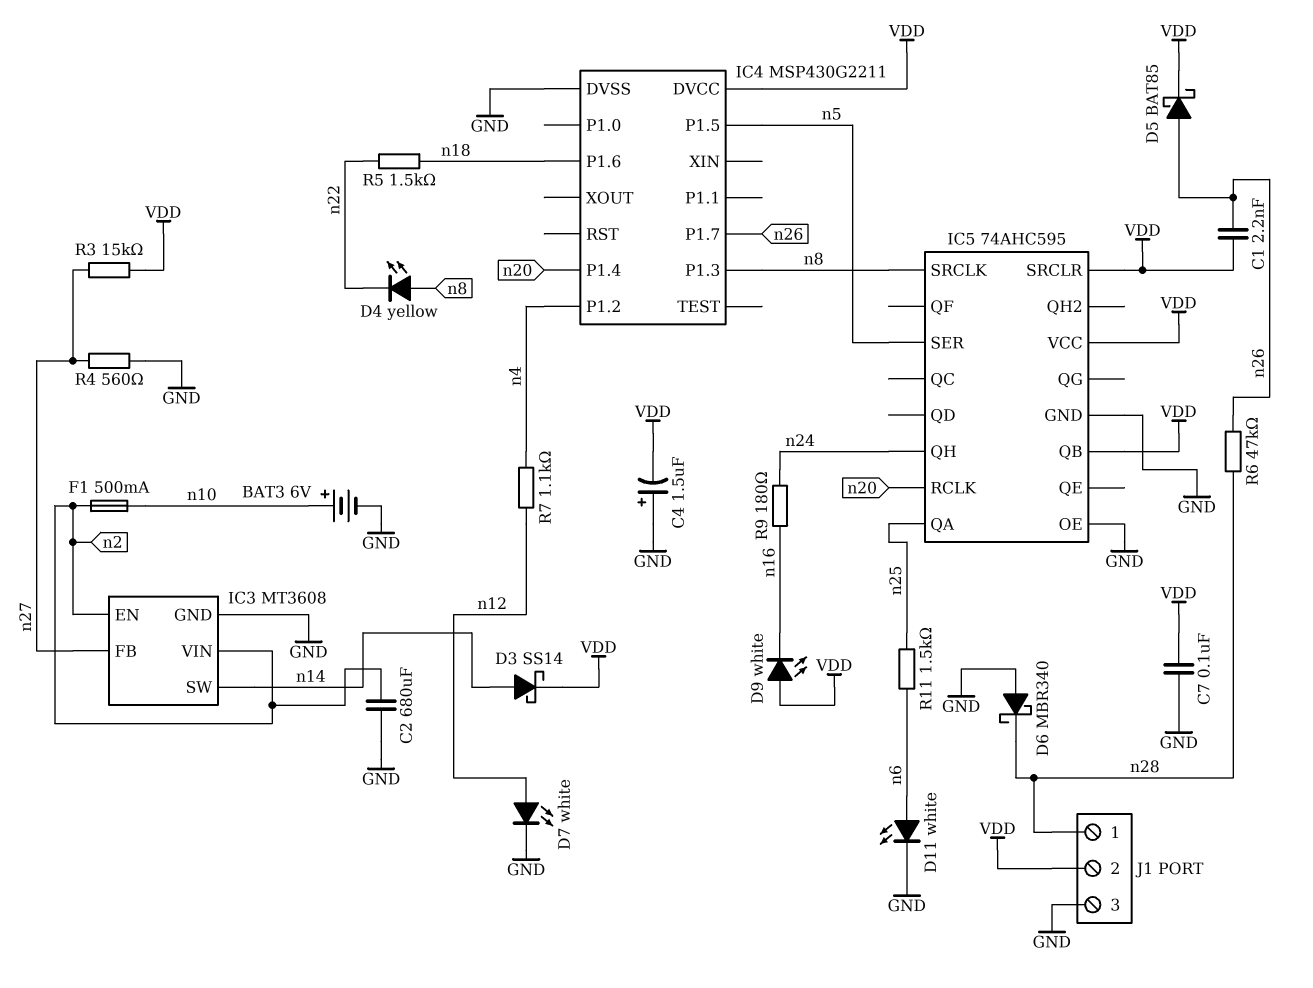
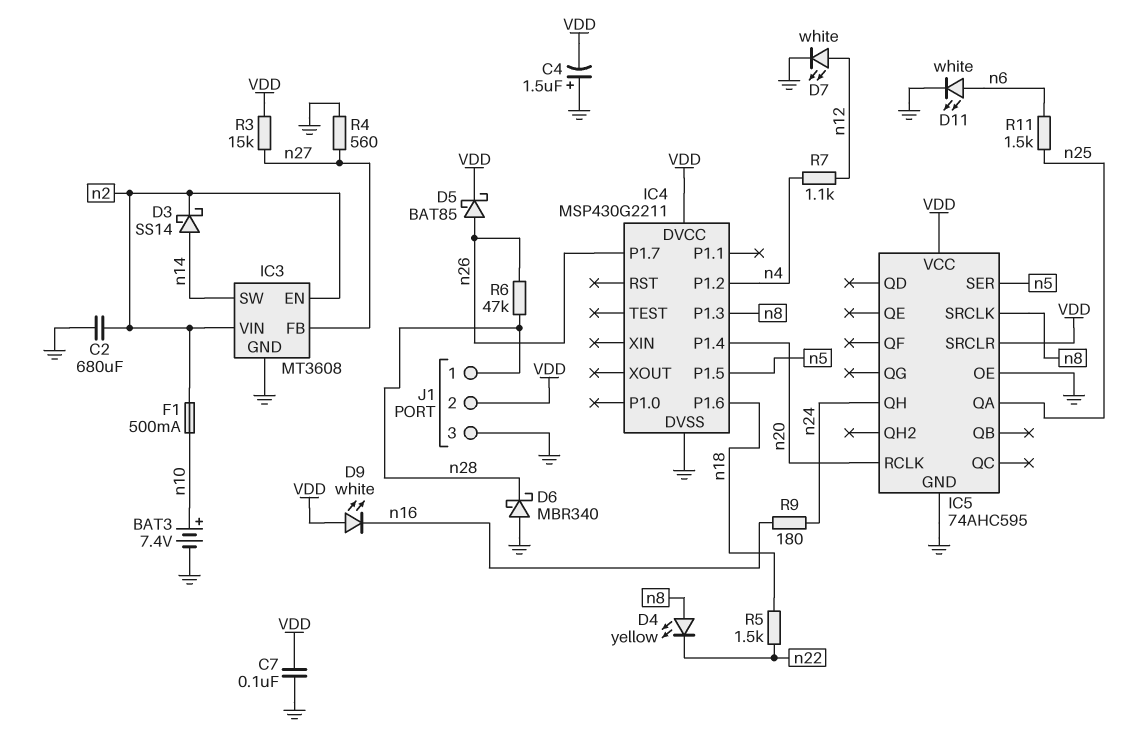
BAT3: 6V (plus n10, minus GND) -> 7.4V (plus n10, minus GND)
C1: 2.2nF (VDD, n26) -> none
D3: schottky SS14 (A n14, K VDD) -> schottky SS14 (A n14, K n2)
IC5 pin QB: VDD -> none

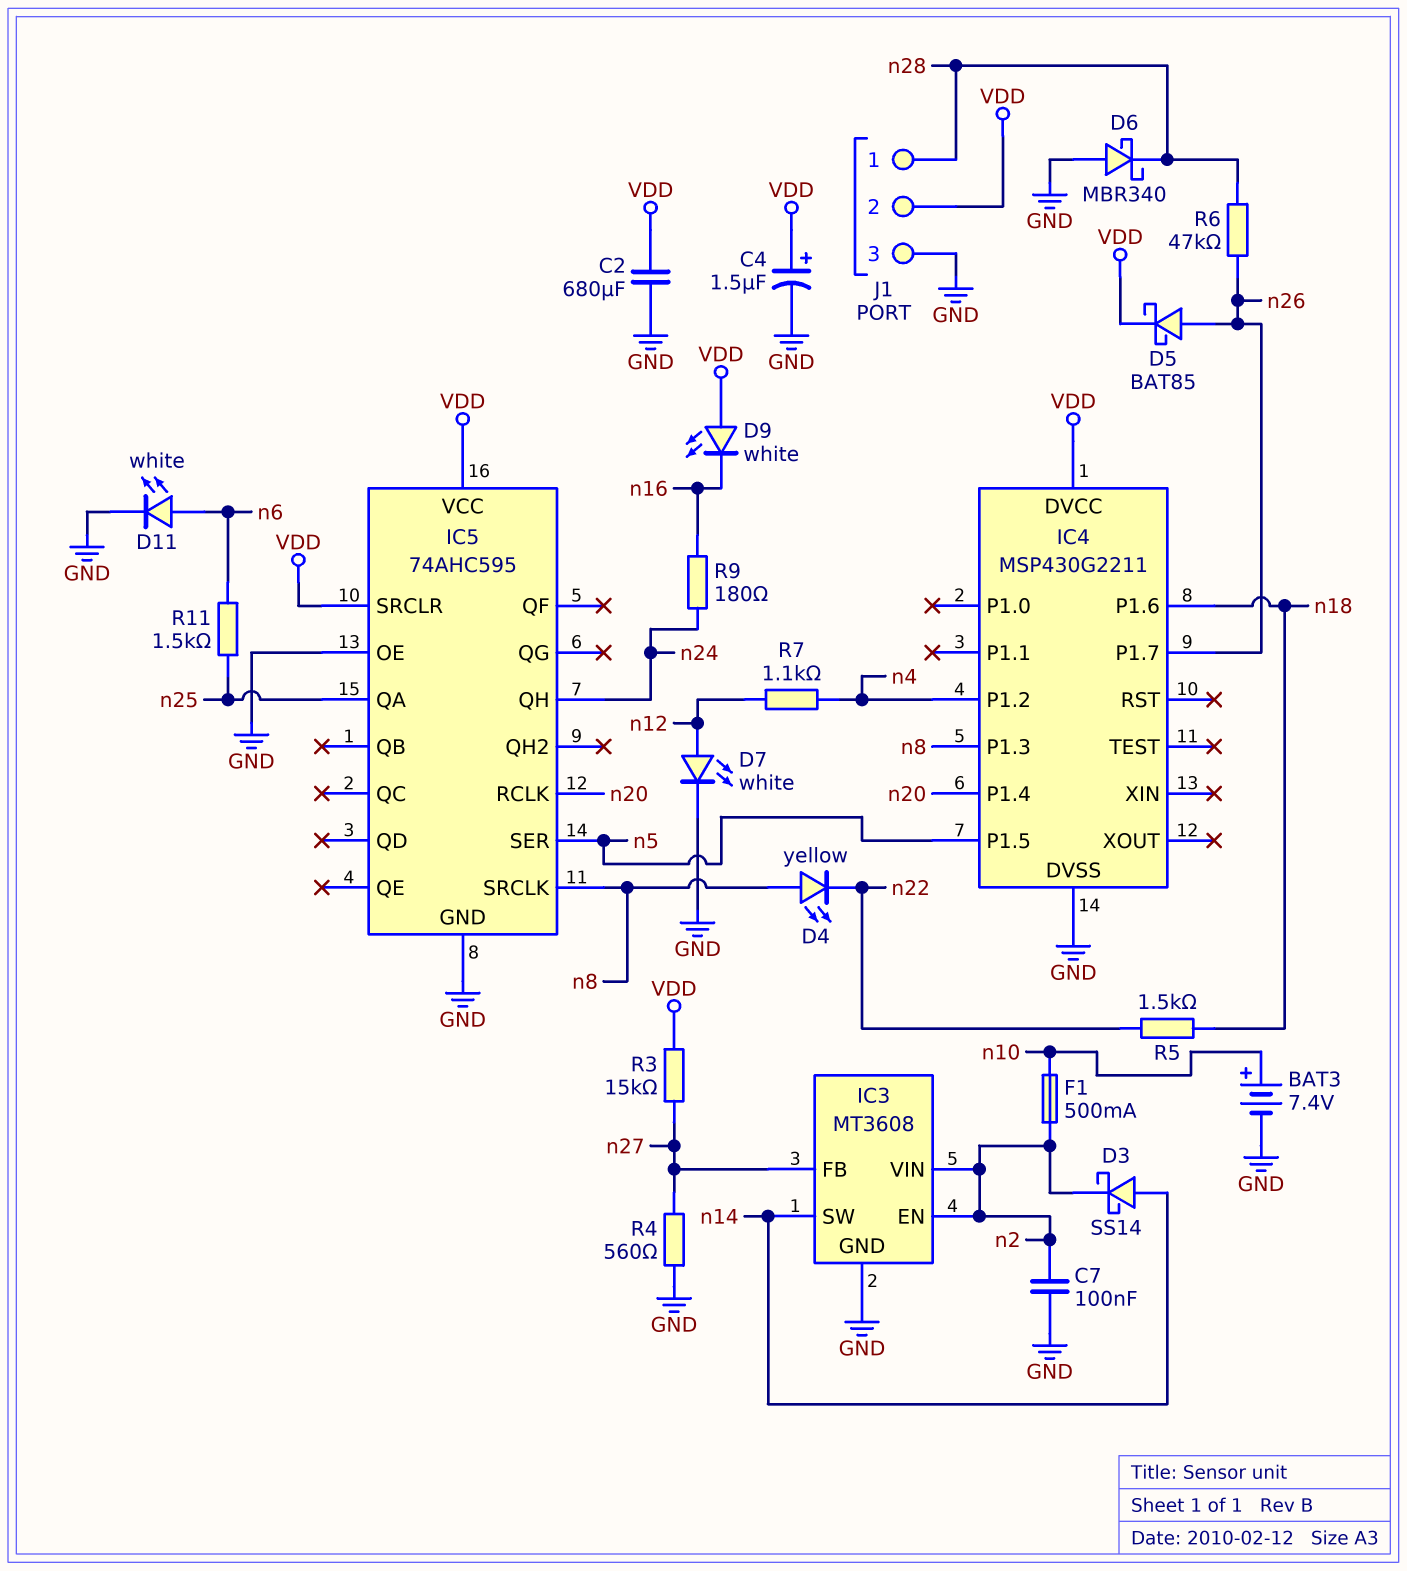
C2: 680uF (GND, n2) -> 680uF (GND, VDD)
C4: 1.5uF (plus GND, minus VDD) -> 1.5uF (plus VDD, minus GND)
C7: 100nF (GND, VDD) -> 100nF (GND, n2)

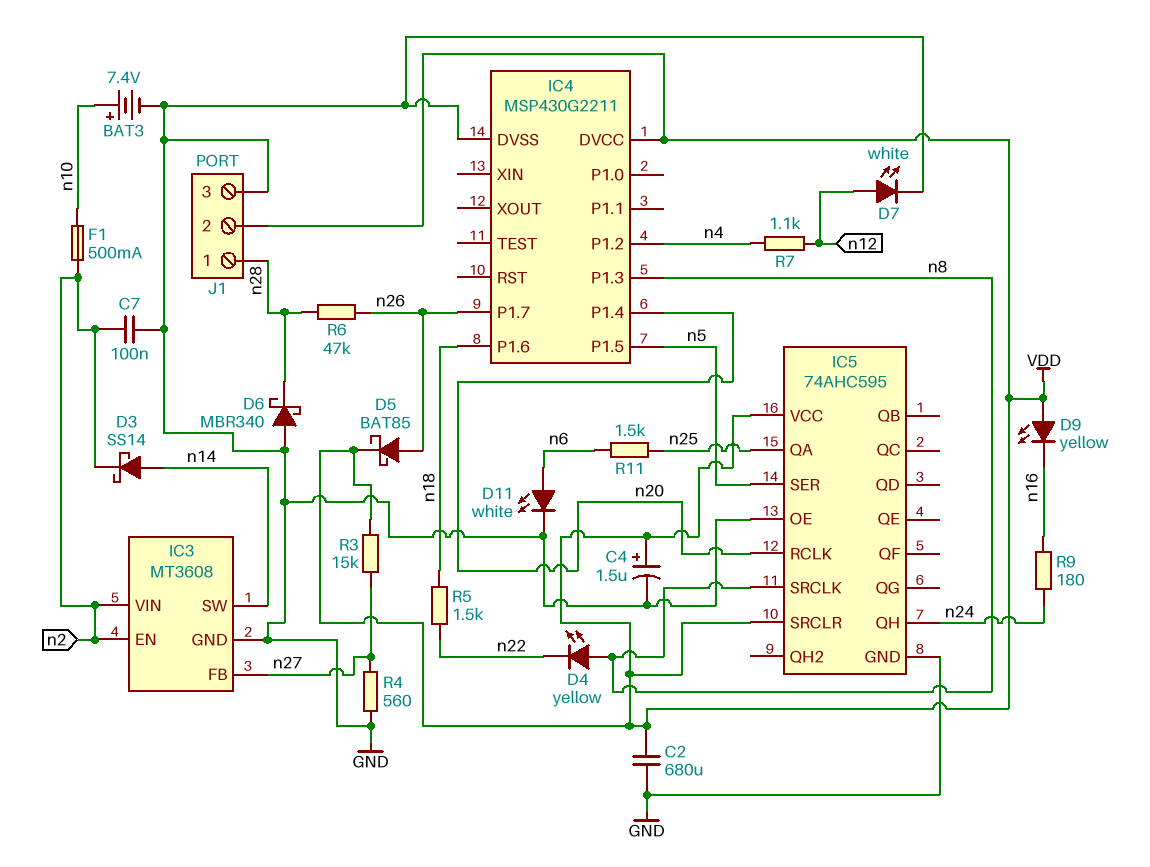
D9: LED white (A VDD, K n16) -> LED yellow (A VDD, K n16)

